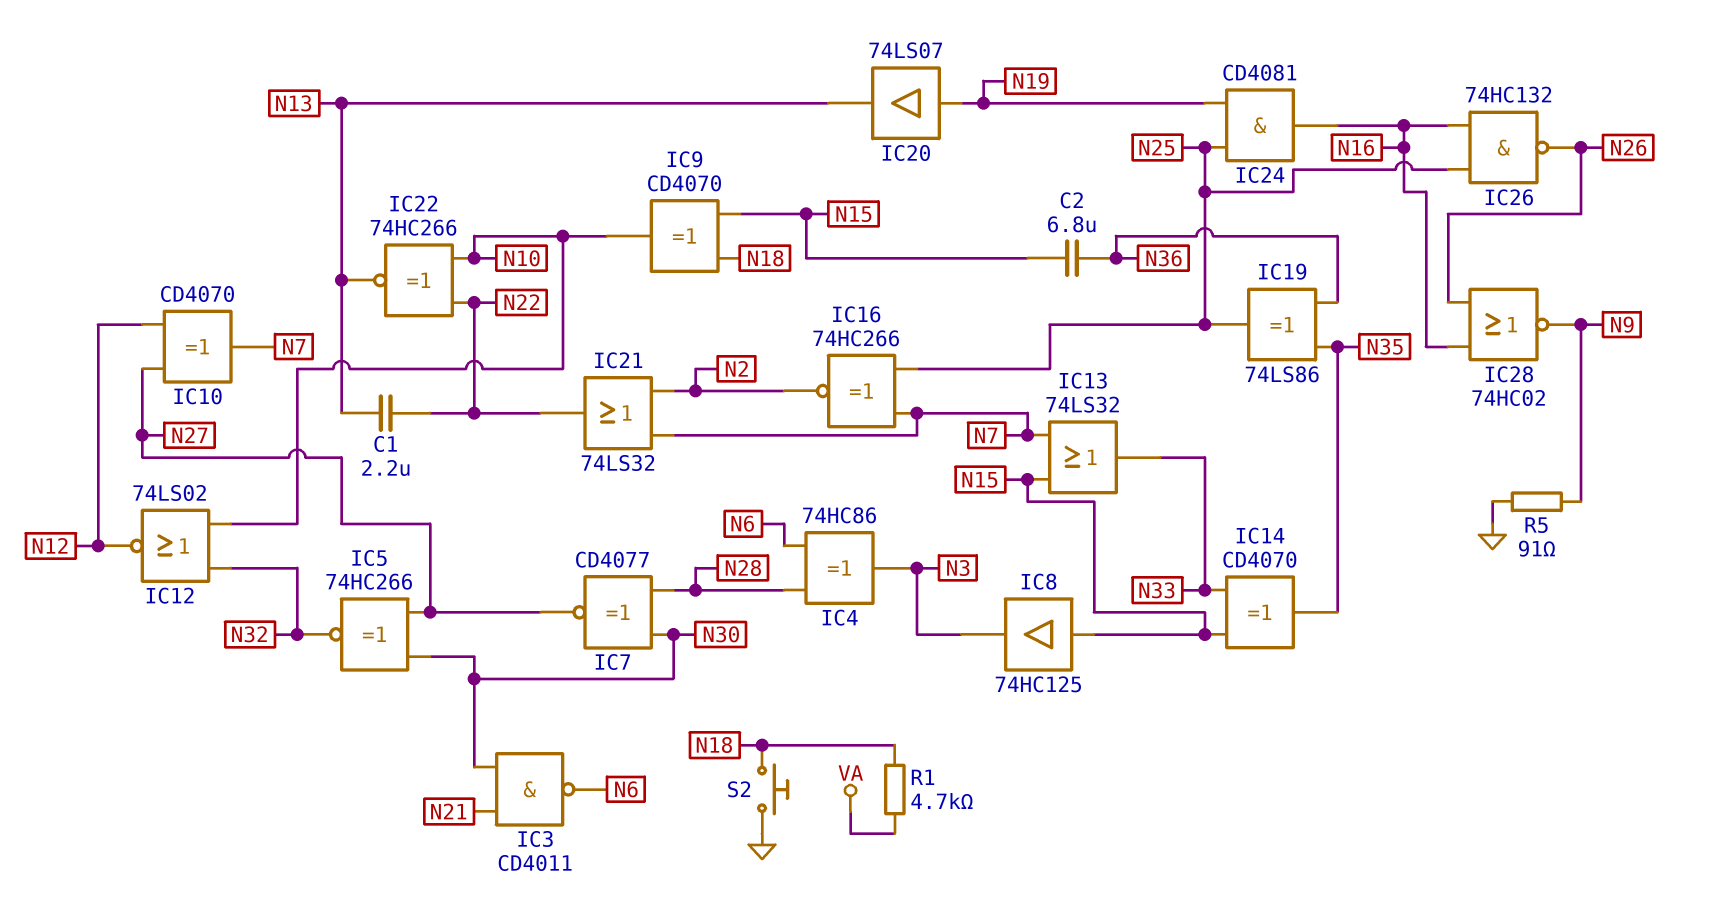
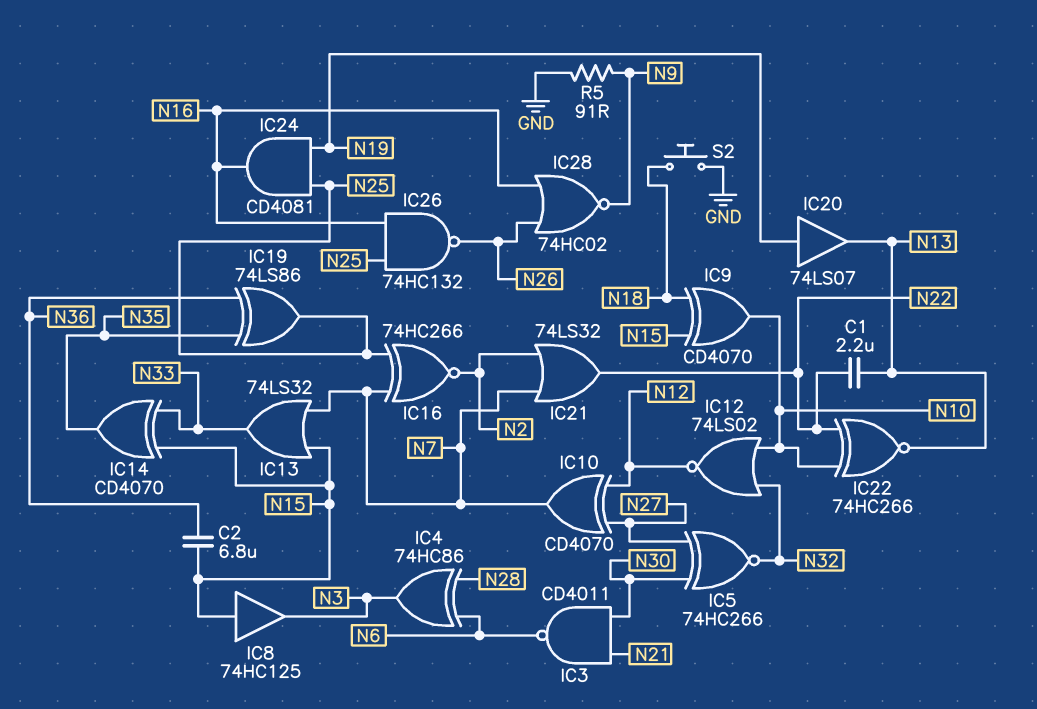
IC7: XNOR CD4077 (in N28, in N30, out N27) -> none
R1: 4.7k (N18, VA) -> none

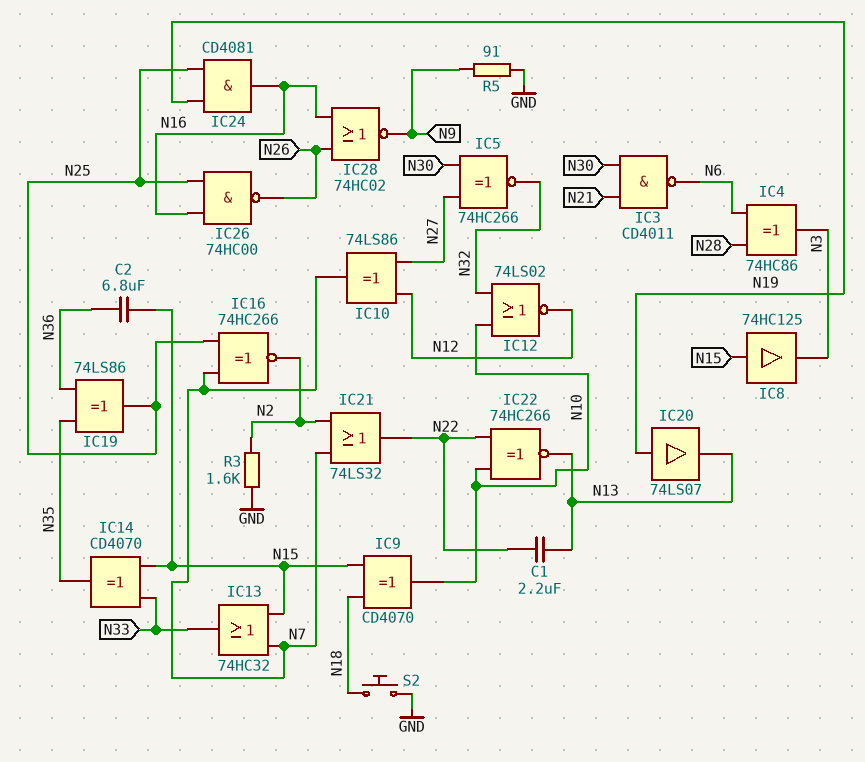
IC10: XOR CD4070 (in N12, in N27, out N7) -> XOR 74LS86 (in N12, in N27, out N7)
IC13: OR 74LS32 (in N7, in N15, out N33) -> OR 74HC32 (in N7, in N15, out N33)
IC26: NAND 74HC132 (in N16, in N25, out N26) -> NAND 74HC00 (in N16, in N25, out N26)
R3: none -> 1.6k (GND, N2)

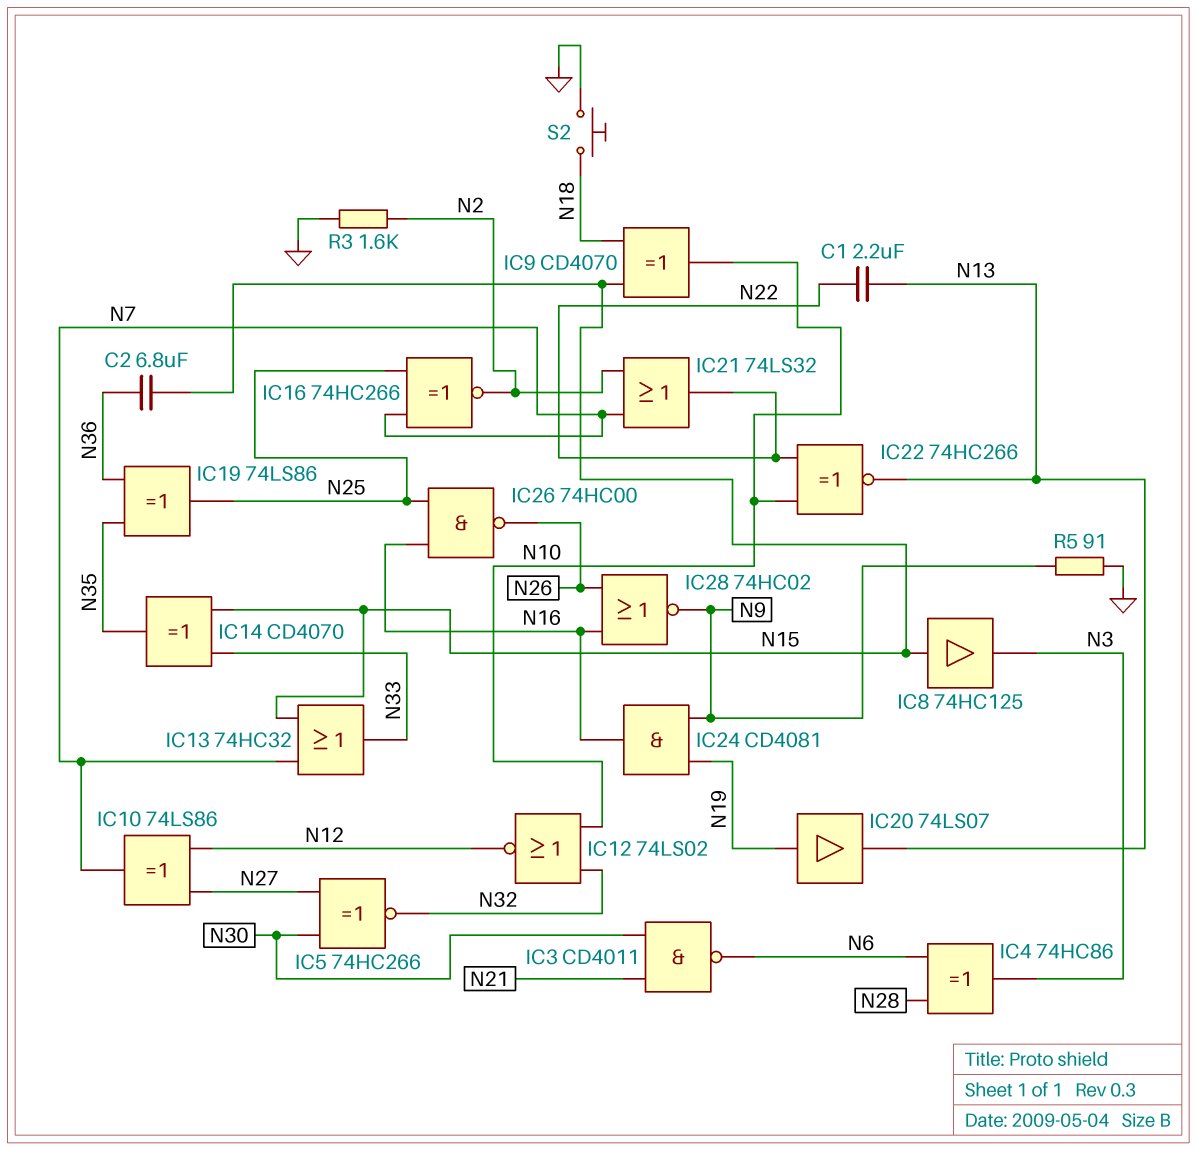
IC24: AND CD4081 (in N19, in N25, out N16) -> AND CD4081 (in N9, in N19, out N16)

